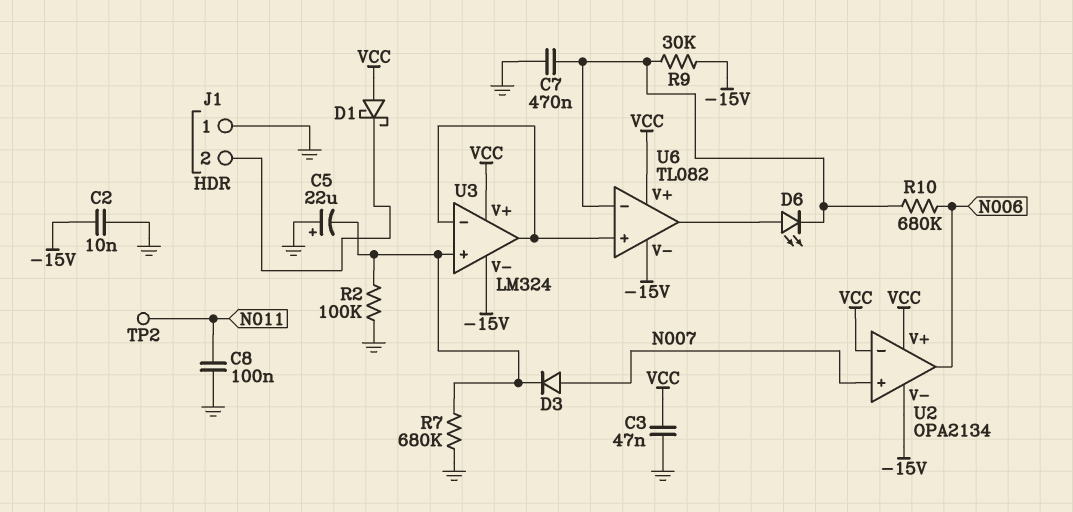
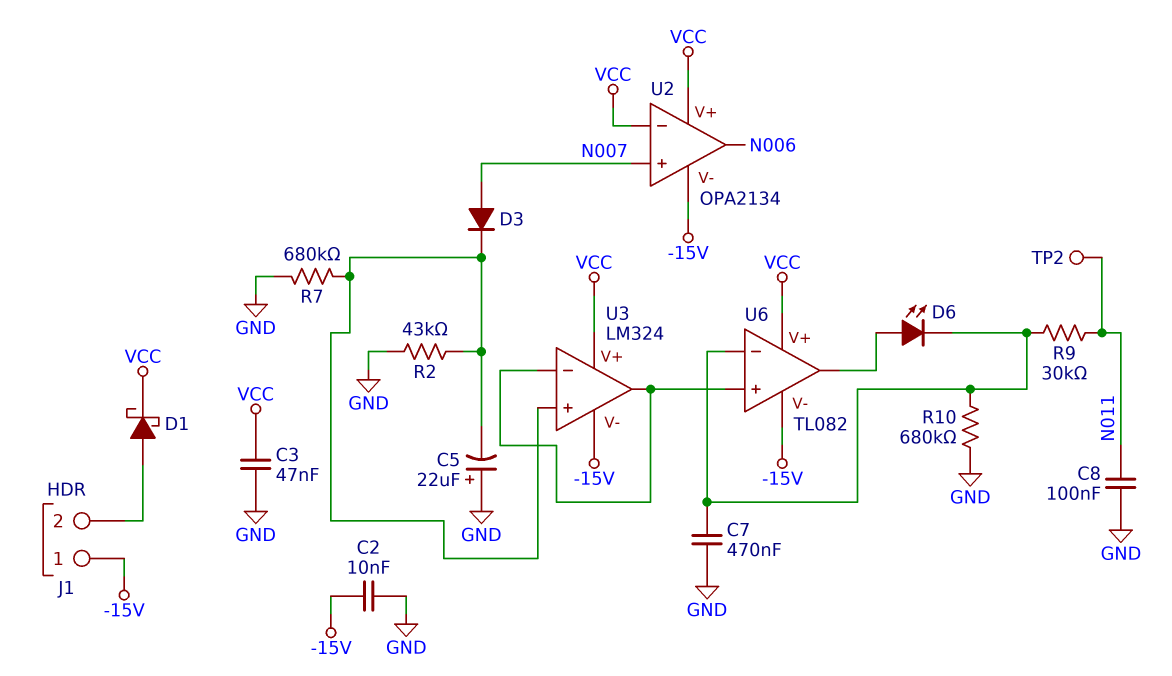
D1: schottky (A VCC, K J1/2) -> schottky (A J1/2, K VCC)
J1 pin 1: GND -> -15V
R2: 100k (GND, U3/in+) -> 43k (GND, U3/in+)
R9: 30k (-15V, U6/in-) -> 30k (N011, U6/in-)
R10: 680k (N006, U6/in-) -> 680k (GND, U6/in-)

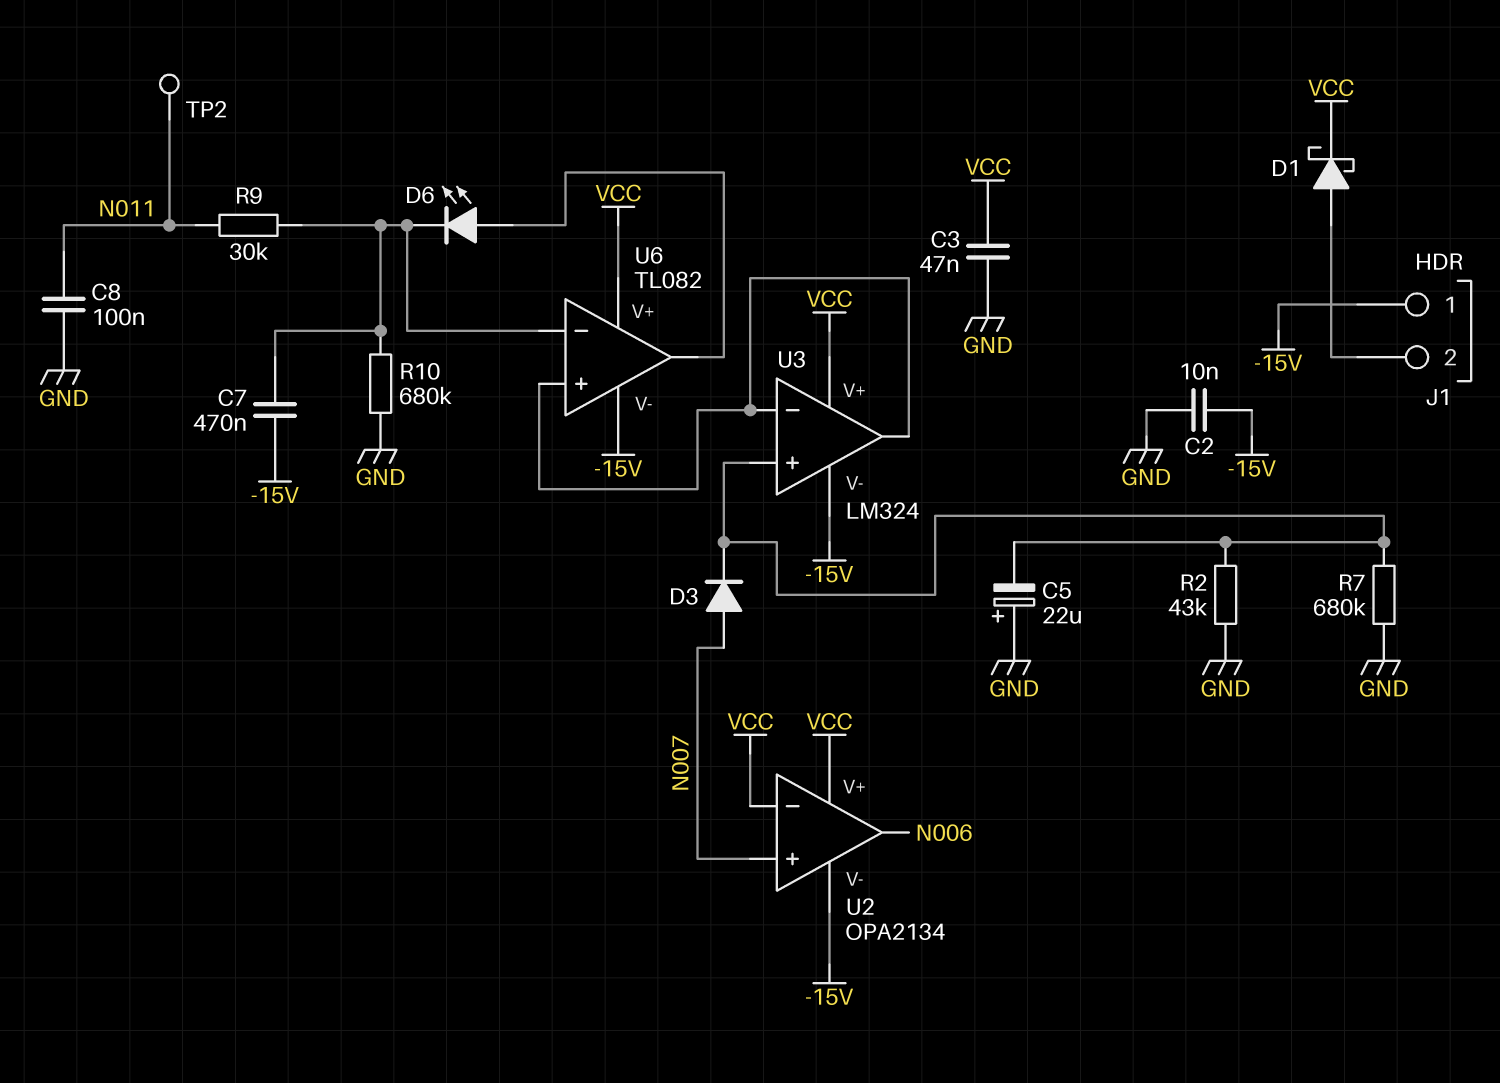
C7: 470nF (GND, U6/in-) -> 470nF (-15V, U6/in-)

